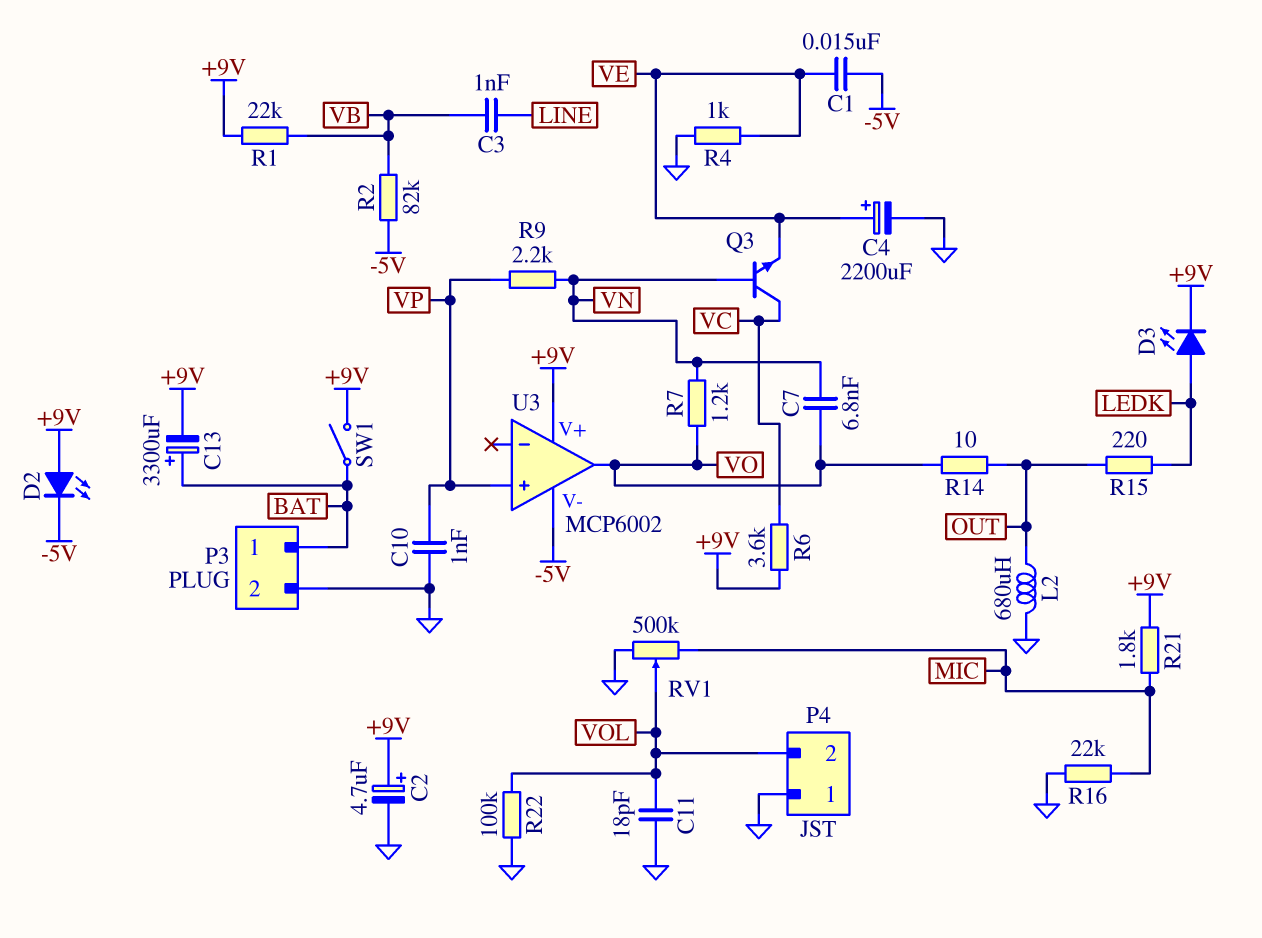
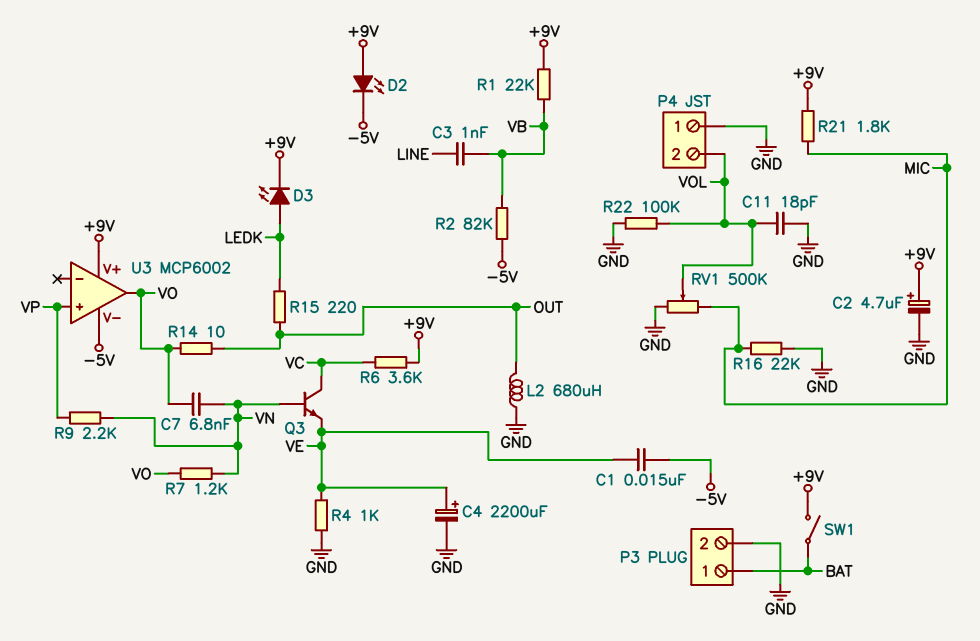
C10: 1nF (GND, VP) -> none
C13: 3300uF (plus BAT, minus +9V) -> none

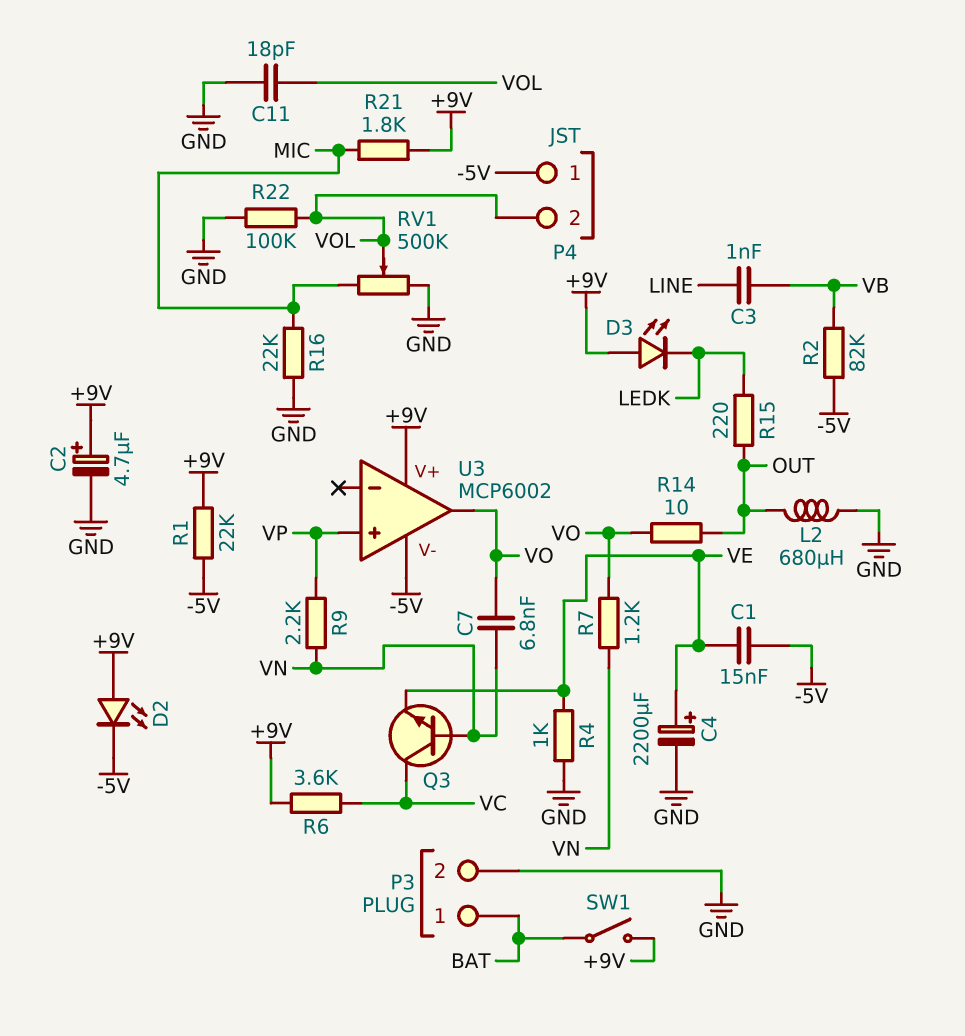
D3: LED (A LEDK, K +9V) -> LED (A +9V, K LEDK)
P4 pin 1: GND -> -5V
R1: 22k (+9V, VB) -> 22k (+9V, -5V)

